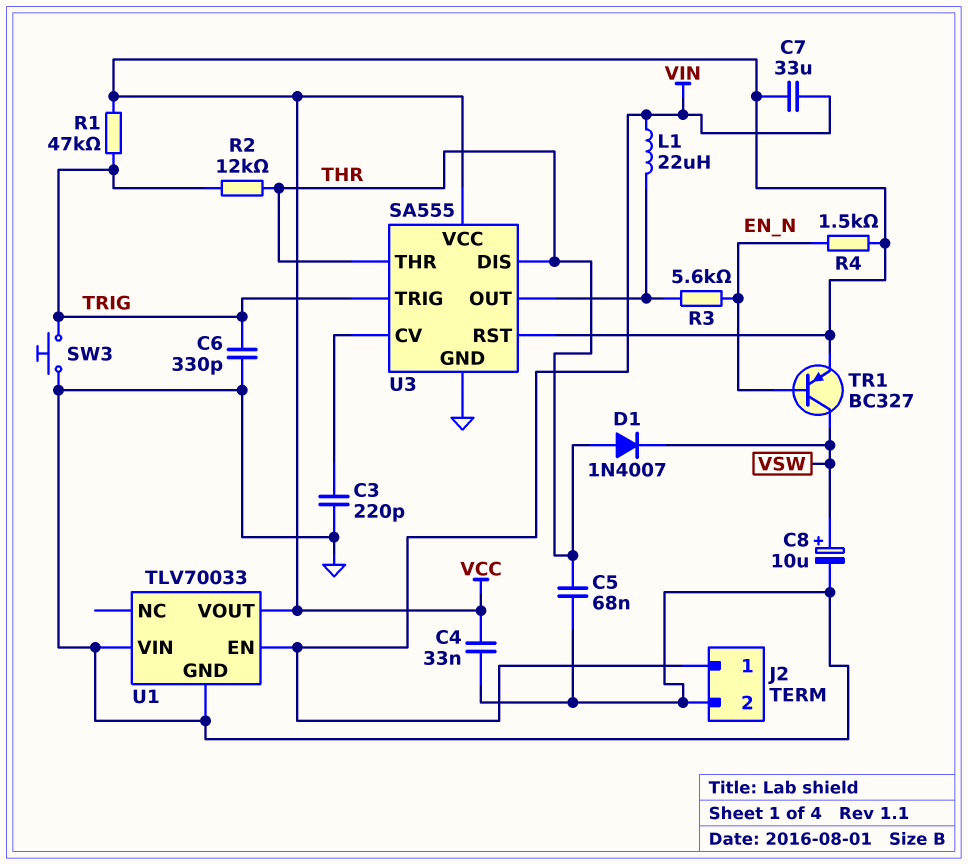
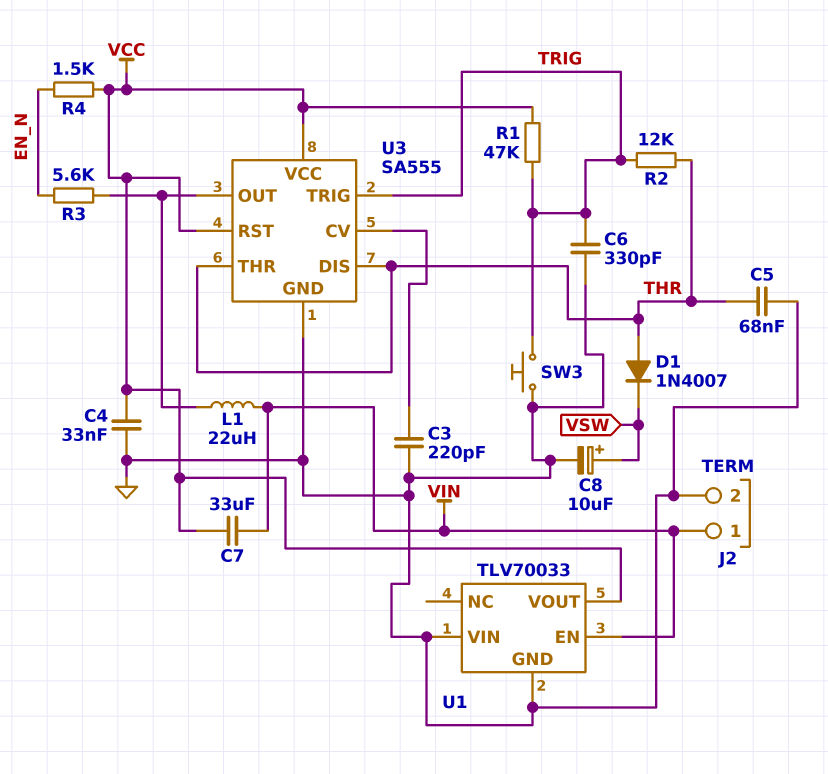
TR1: PNP BC327 (B EN_N, C VSW, E VCC) -> none

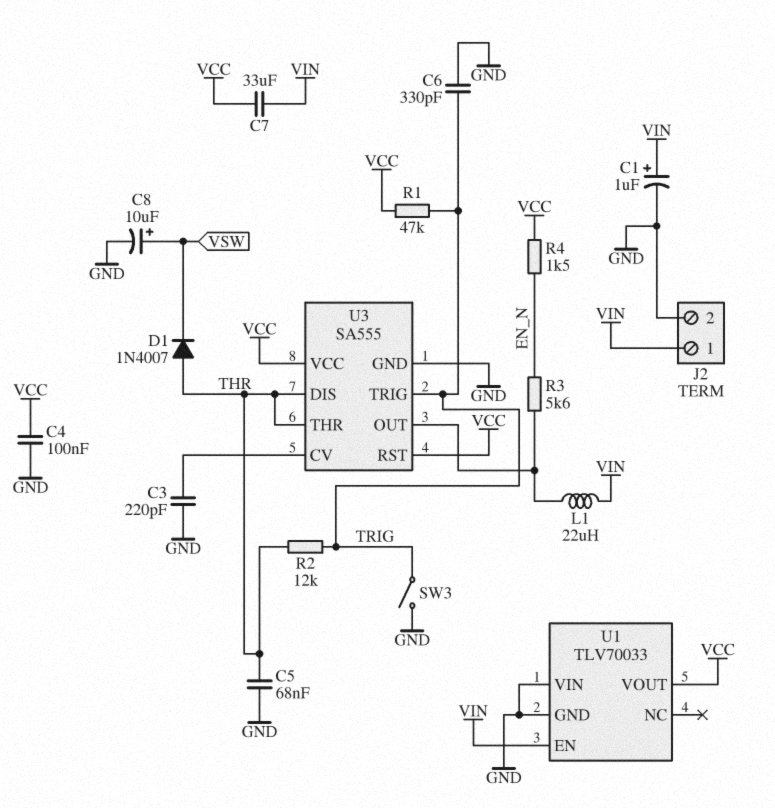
C1: none -> 1uF (plus VIN, minus GND)
C4: 33nF (GND, VCC) -> 100nF (GND, VCC)
SW3: button (GND, TRIG) -> switch (GND, TRIG)

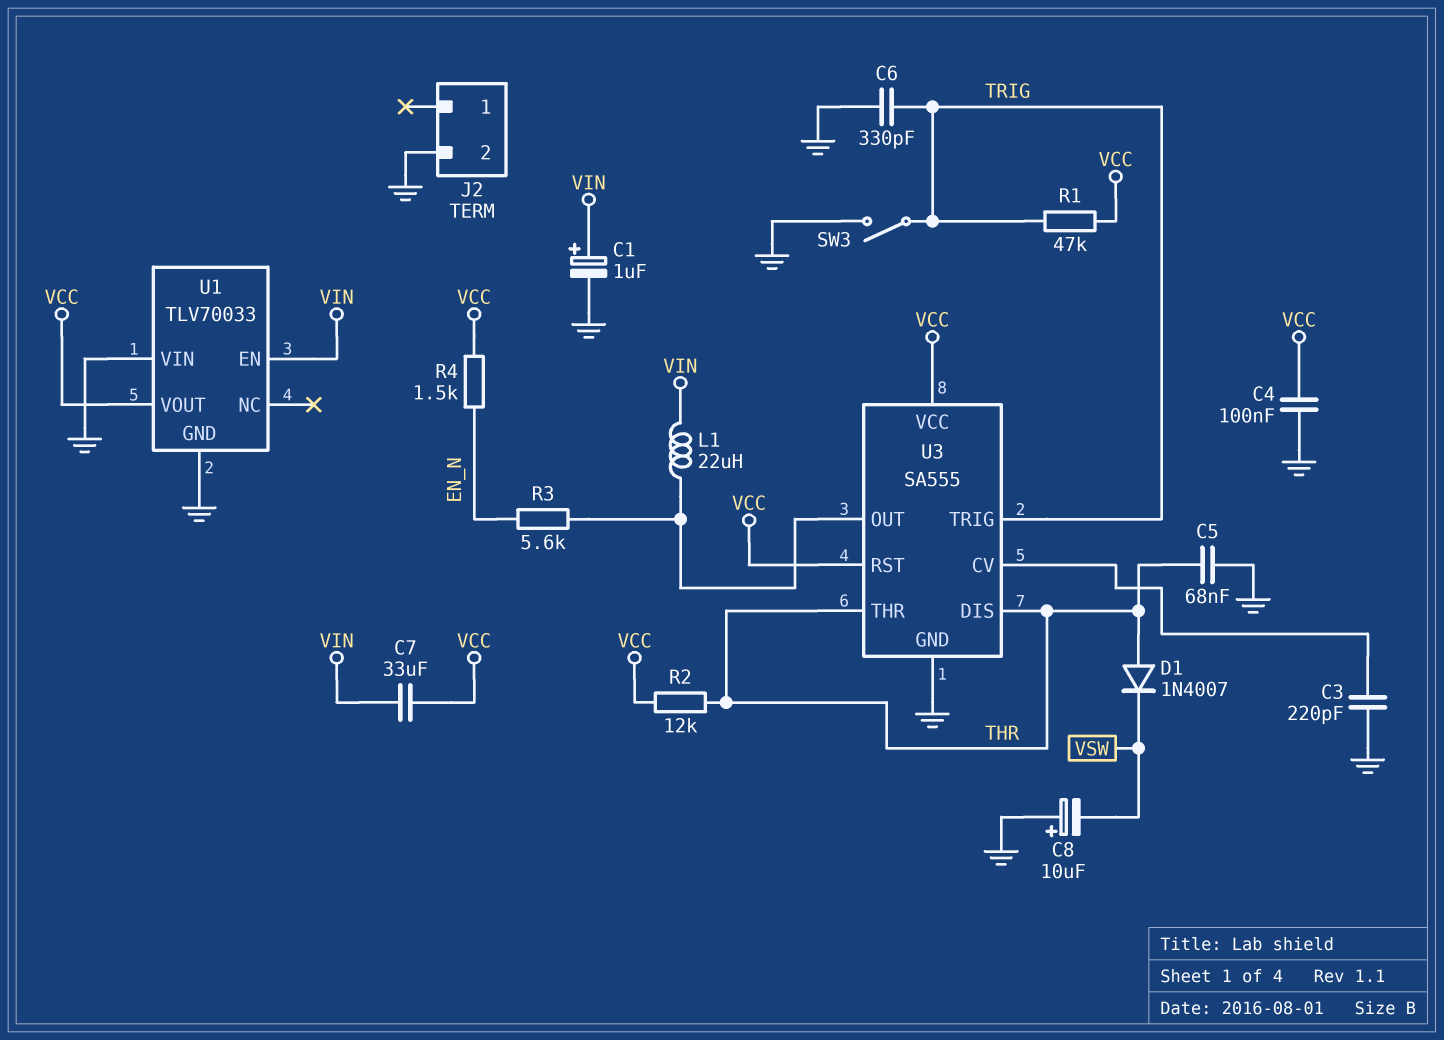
C8: 10uF (plus VSW, minus GND) -> 10uF (plus GND, minus VSW)
J2 pin 1: VIN -> none
R2: 12k (THR, TRIG) -> 12k (THR, VCC)

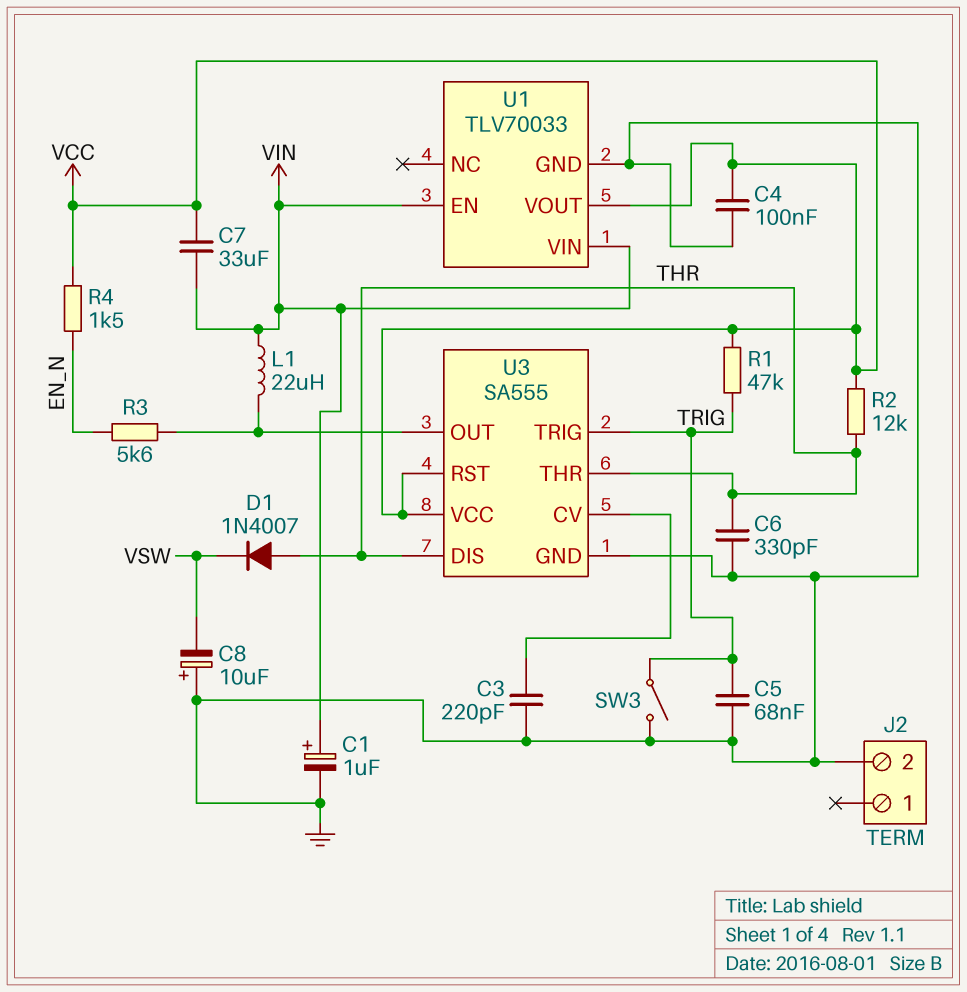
C5: 68nF (GND, THR) -> 68nF (GND, TRIG)
C6: 330pF (GND, TRIG) -> 330pF (GND, THR)
U1 pin VIN: GND -> VIN

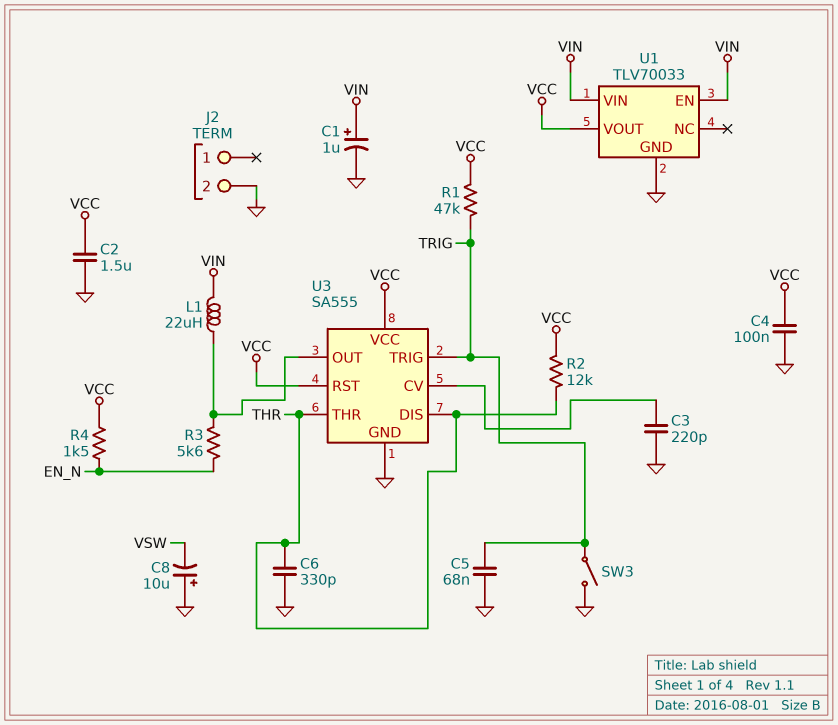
C2: none -> 1.5uF (GND, VCC)
C7: 33uF (VCC, VIN) -> none
D1: diode 1N4007 (A THR, K VSW) -> none

